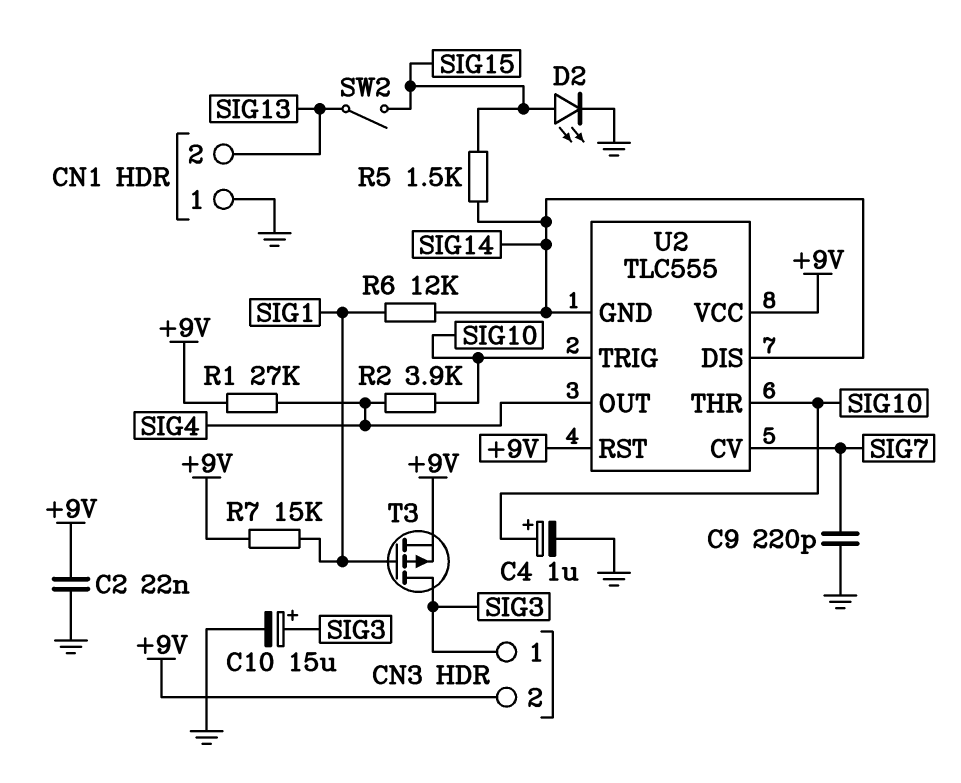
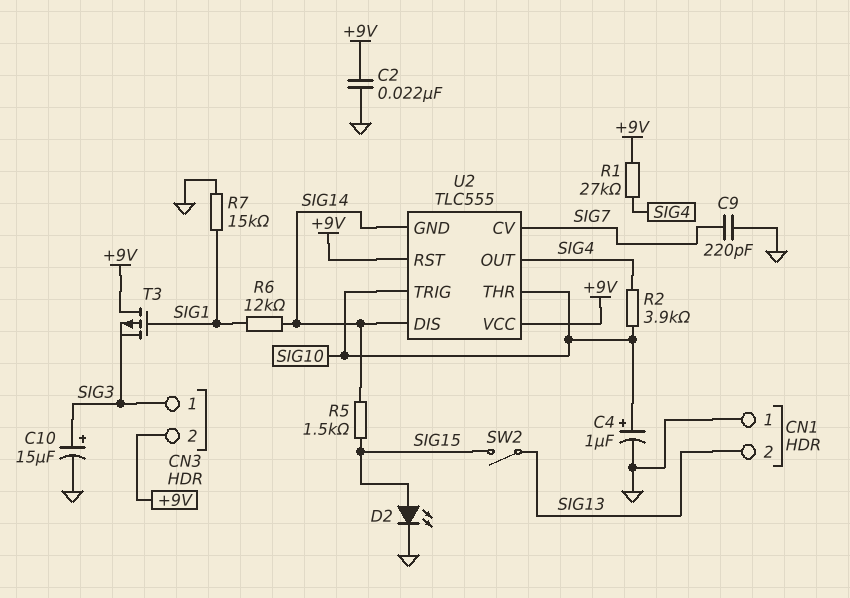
R7: 15k (+9V, SIG1) -> 15k (GND, SIG1)
T3: PMOS (G SIG1, D SIG3, S +9V) -> PMOS (G SIG1, D +9V, S SIG3)

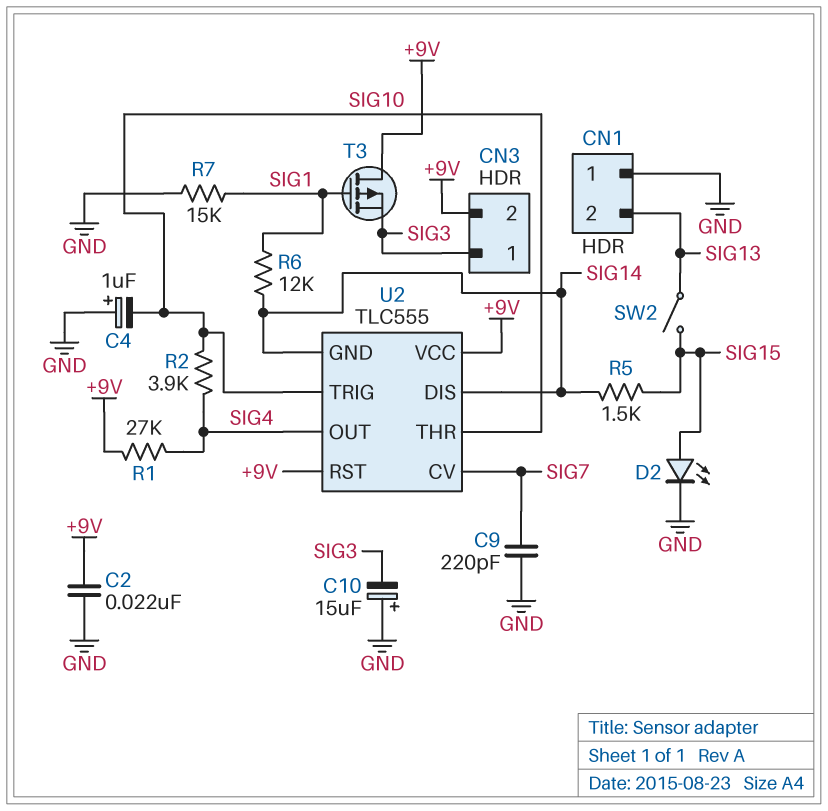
C4: 1uF (plus SIG10, minus GND) -> 1uF (plus GND, minus SIG10)
C10: 15uF (plus SIG3, minus GND) -> 15uF (plus GND, minus SIG3)

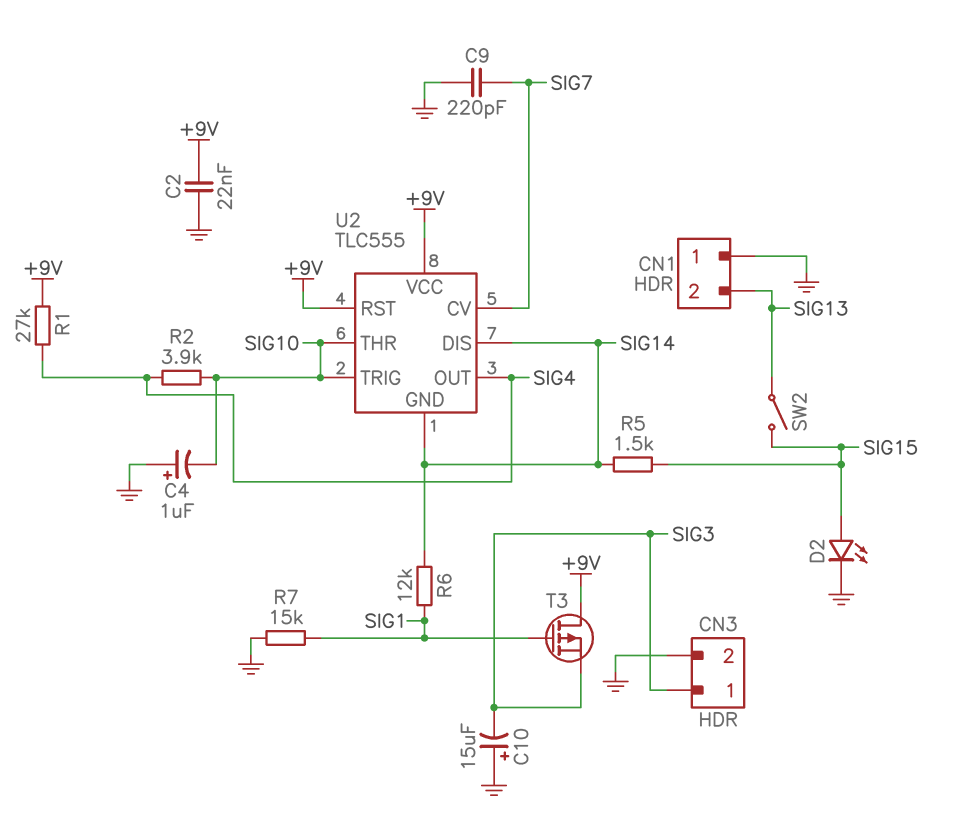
CN3 pin 2: +9V -> GND

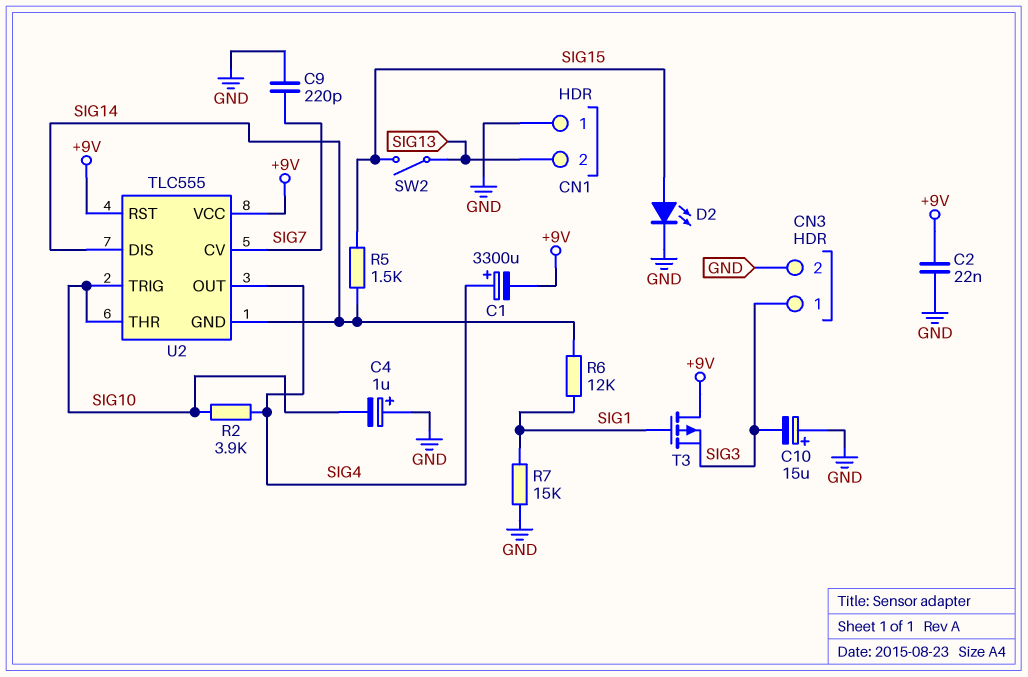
C1: none -> 3300uF (plus SIG4, minus +9V)
R1: 27k (+9V, SIG4) -> none

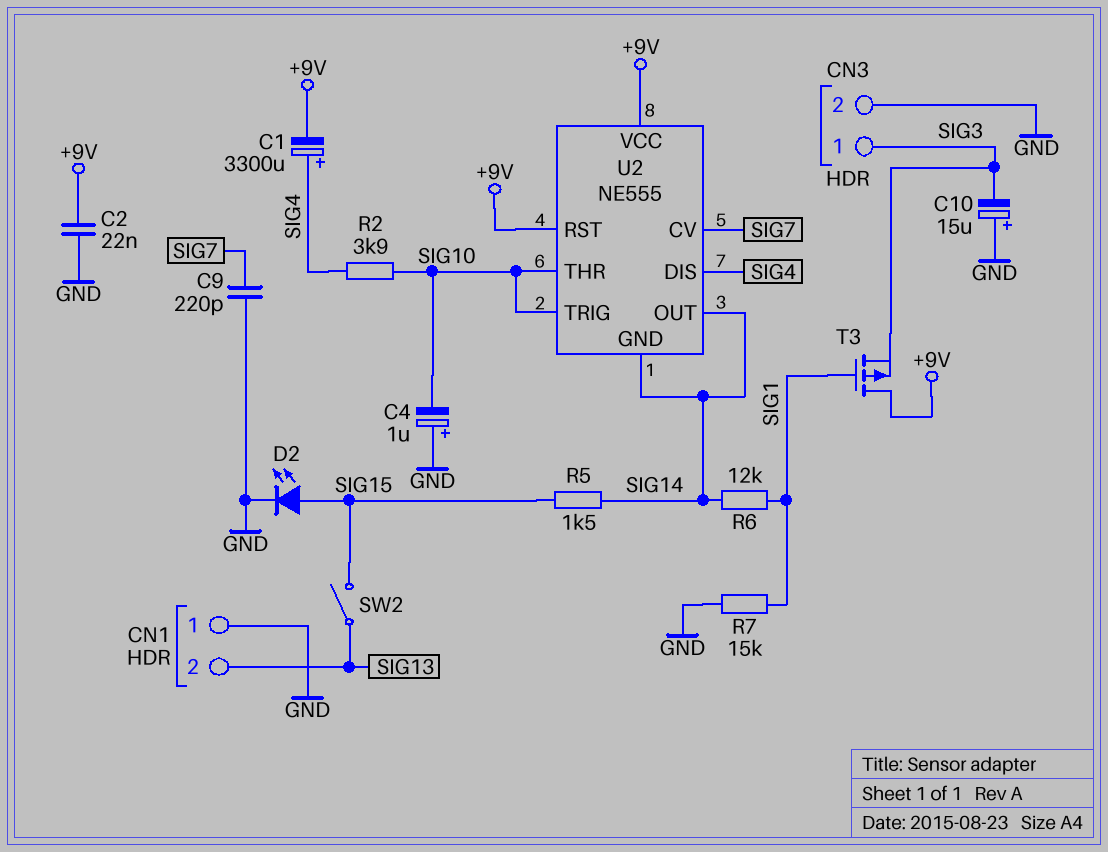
U2: TLC555 -> NE555
U2 pin DIS: SIG14 -> SIG4
U2 pin OUT: SIG4 -> SIG14

